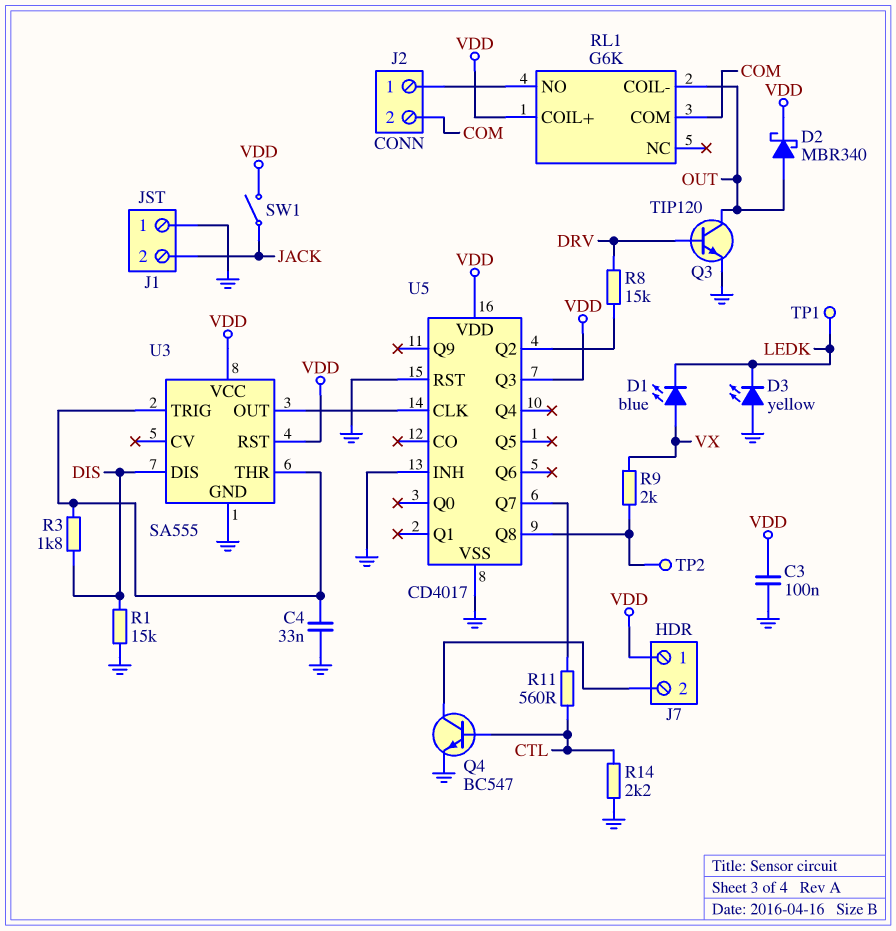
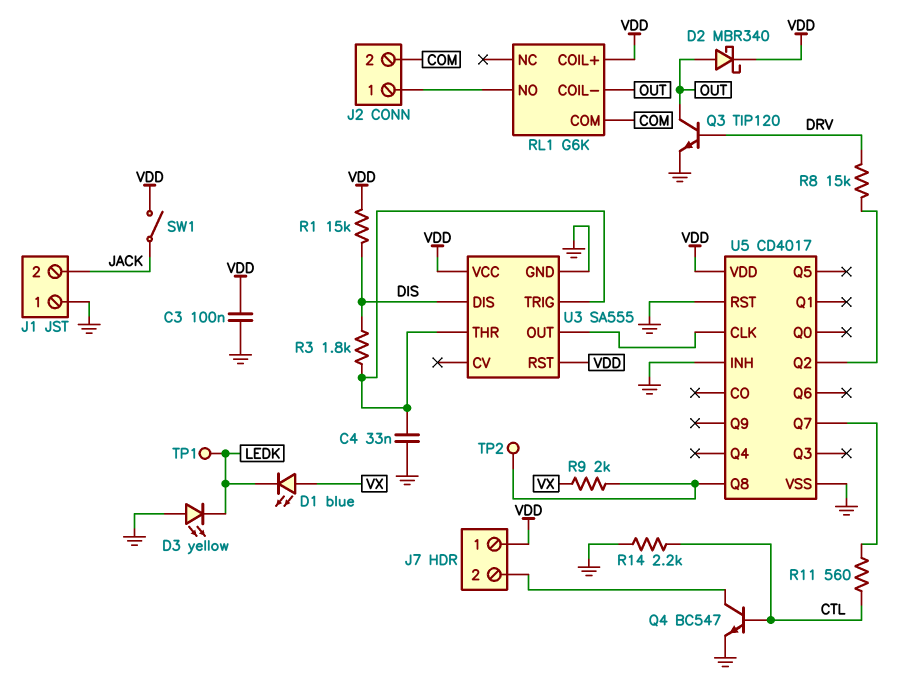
R1: 15k (DIS, GND) -> 15k (DIS, VDD)
U5 pin Q3: VDD -> none

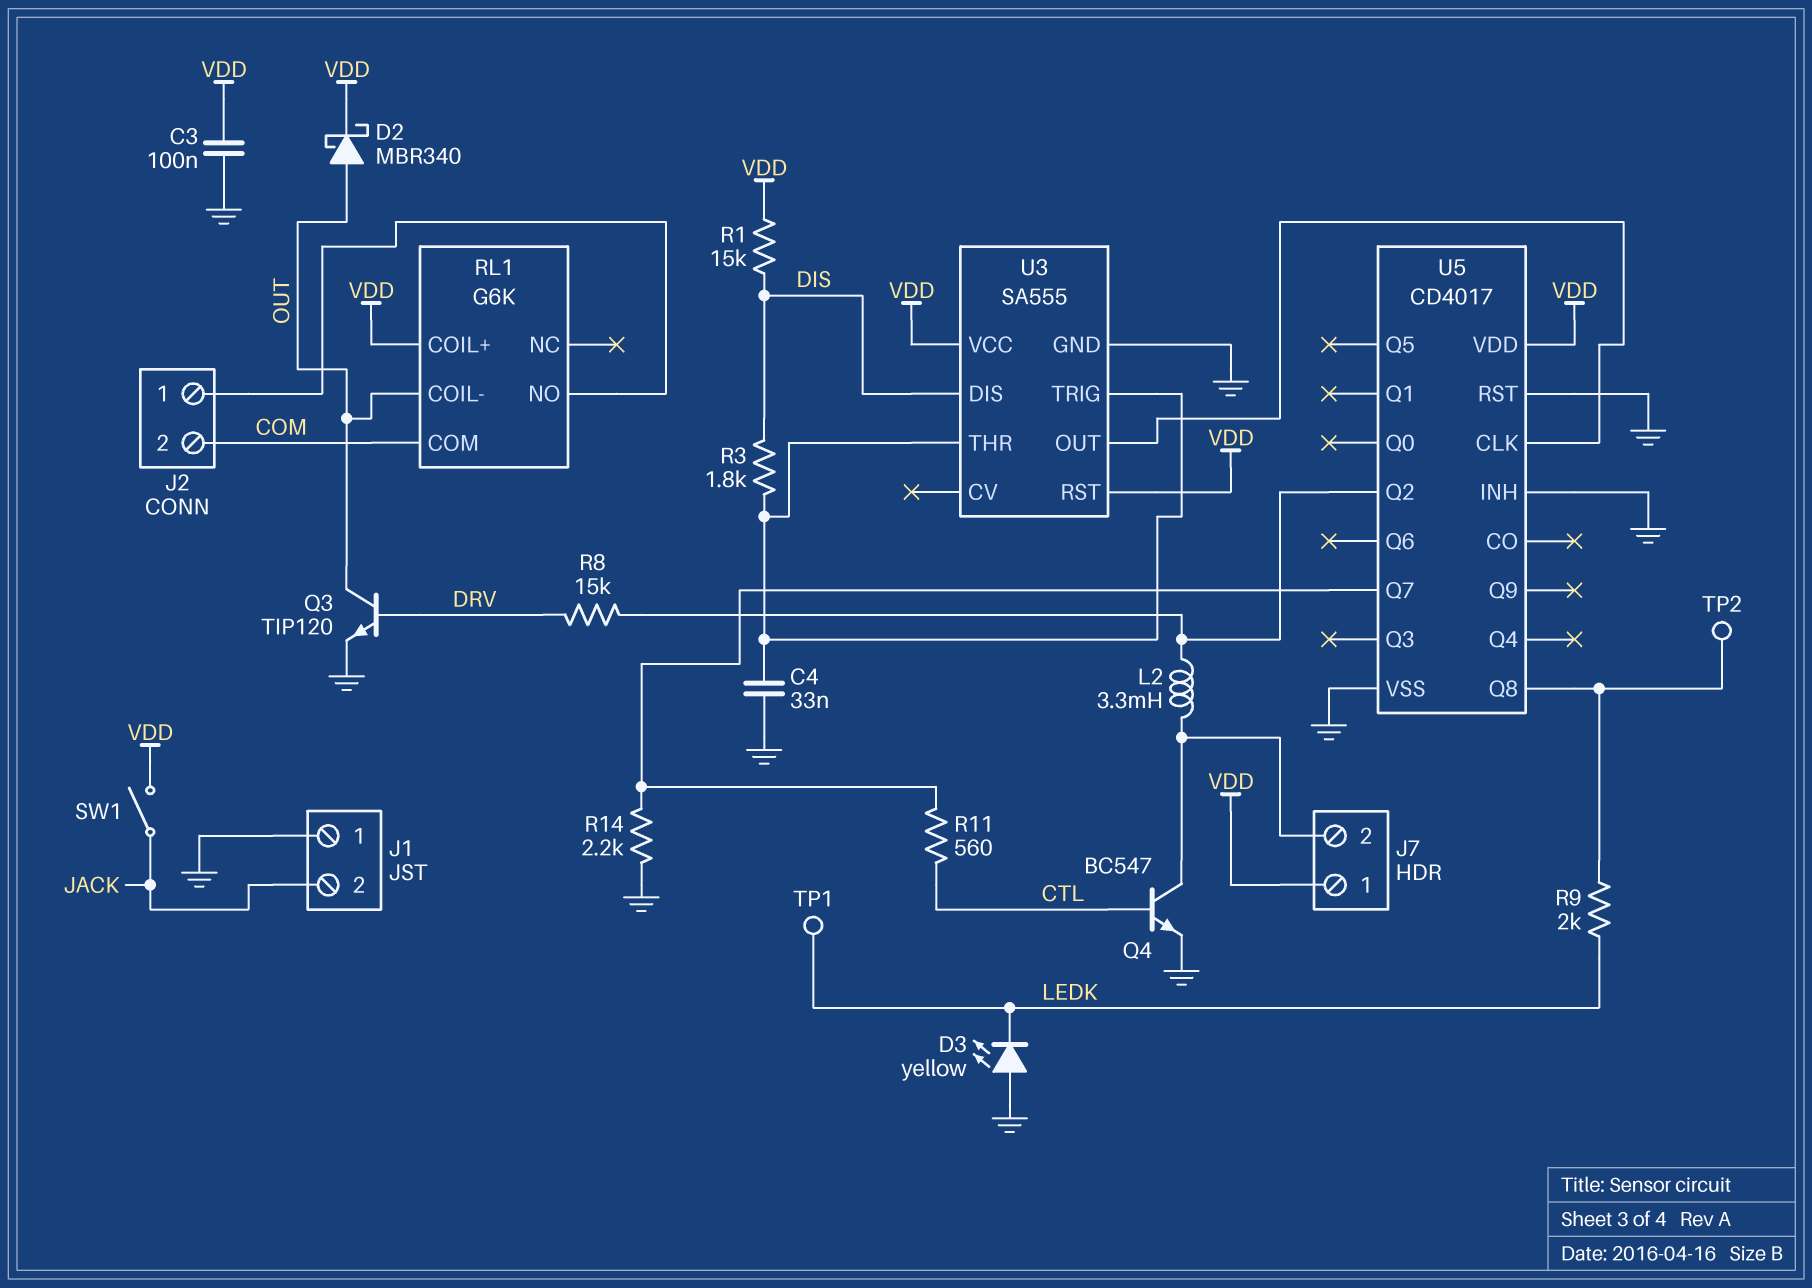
D1: LED blue (A VX, K LEDK) -> none
L2: none -> 3.3mH (J7/2, U5/Q2)
R9: 2k (U5/Q8, VX) -> 2k (LEDK, U5/Q8)
R14: 2.2k (CTL, GND) -> 2.2k (GND, U5/Q7)

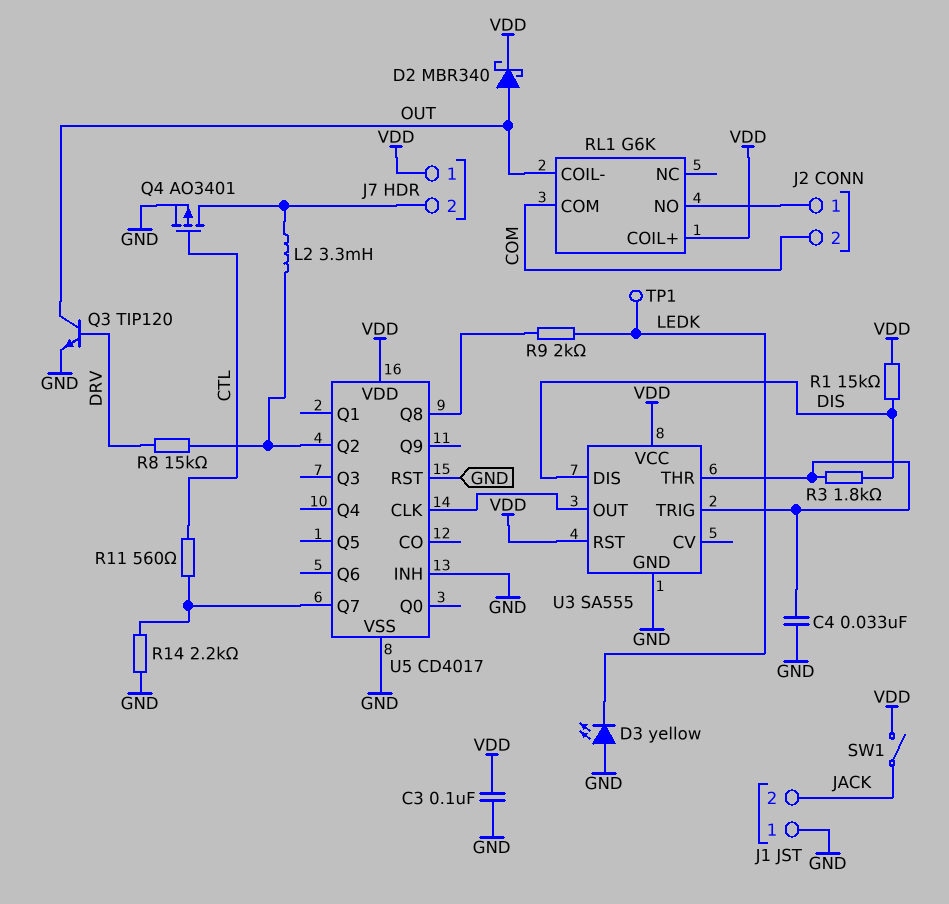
Q4: NPN BC547 (B CTL, C J7/2, E GND) -> PMOS AO3401 (G CTL, D J7/2, S GND)
TP2: test point (U5/Q8) -> none

